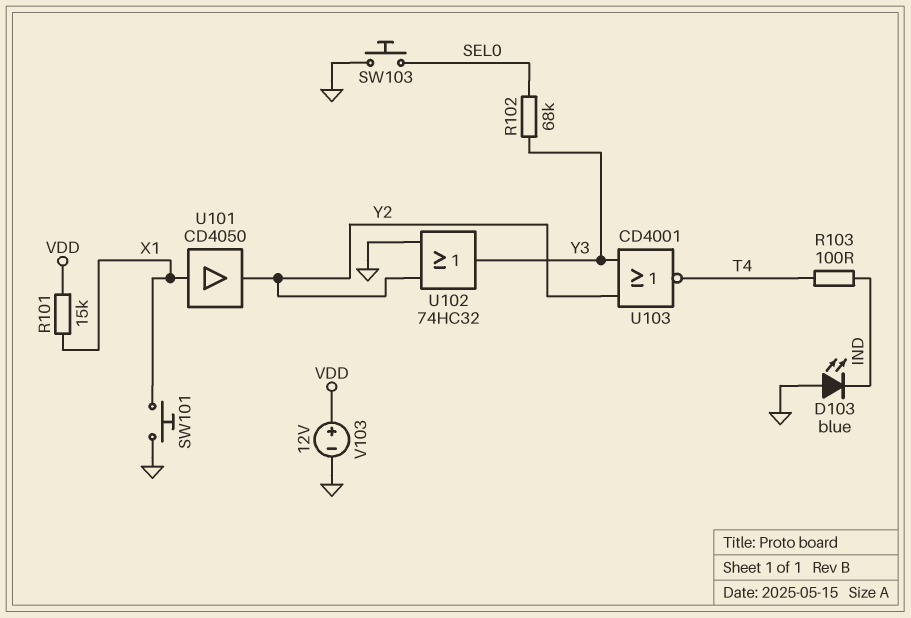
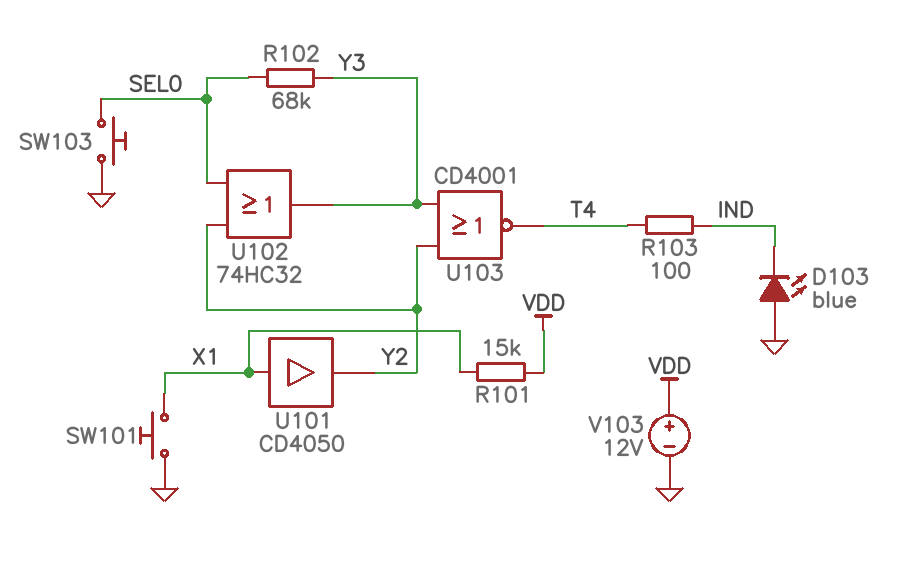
U102: OR 74HC32 (in GND, in Y2, out Y3) -> OR 74HC32 (in SEL0, in Y2, out Y3)

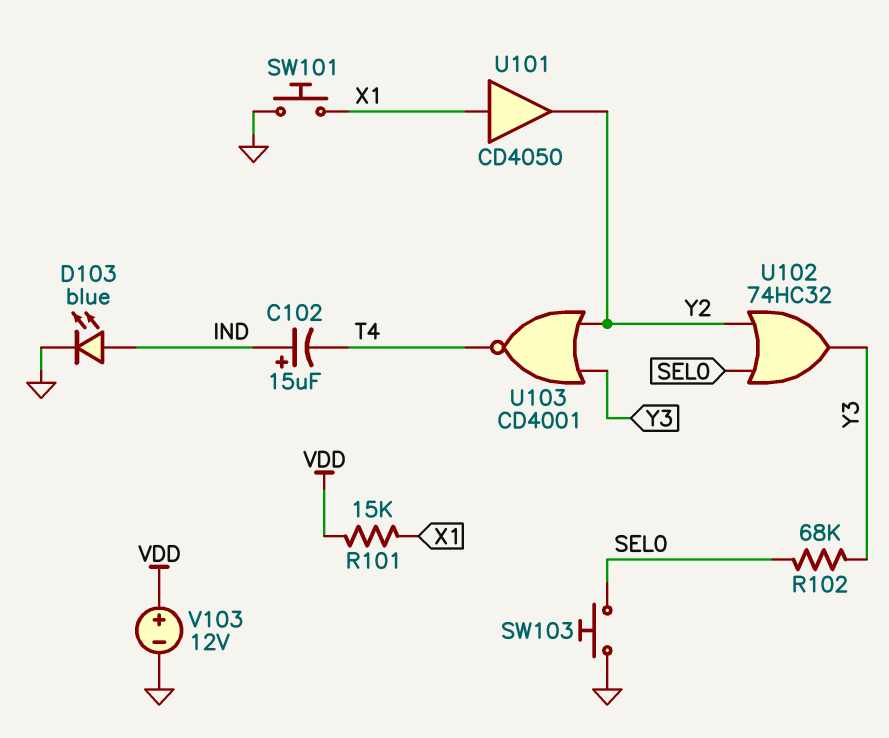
C102: none -> 15uF (plus IND, minus T4)
D103: LED blue (A GND, K IND) -> LED blue (A IND, K GND)
R103: 100 (IND, T4) -> none

